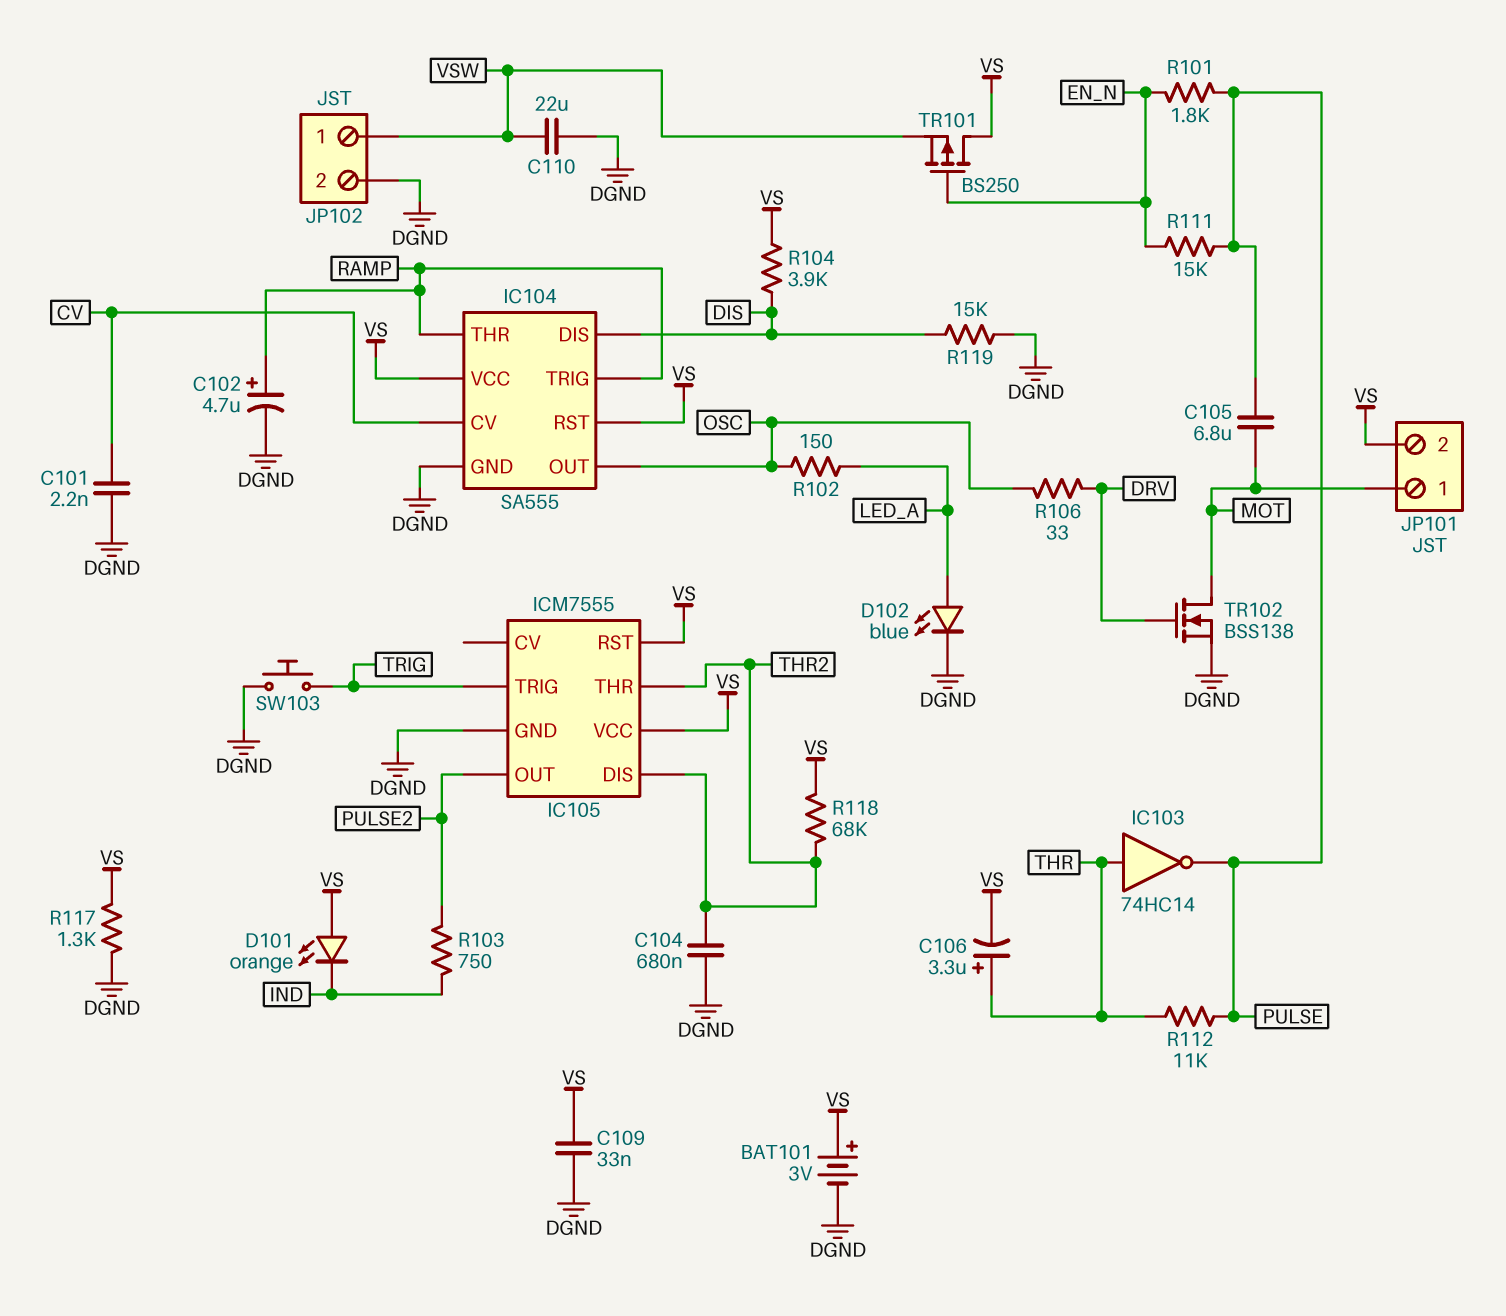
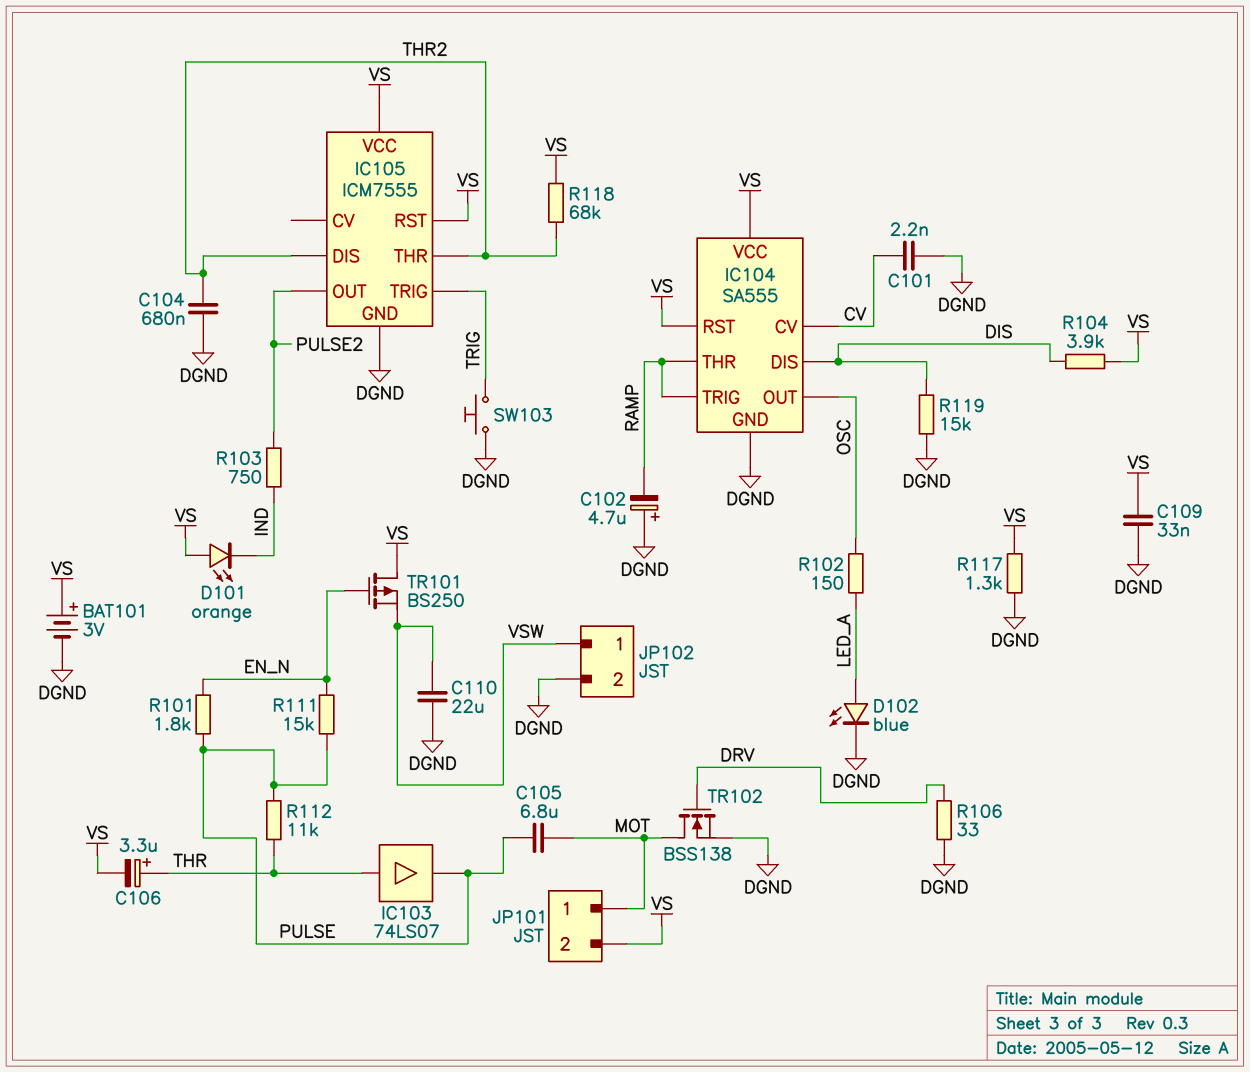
C102: 4.7uF (plus RAMP, minus DGND) -> 4.7uF (plus DGND, minus RAMP)
IC103: NOT 74HC14 (in THR, out PULSE) -> buffer 74LS07 (in THR, out PULSE)
R106: 33 (DRV, OSC) -> 33 (DGND, DRV)

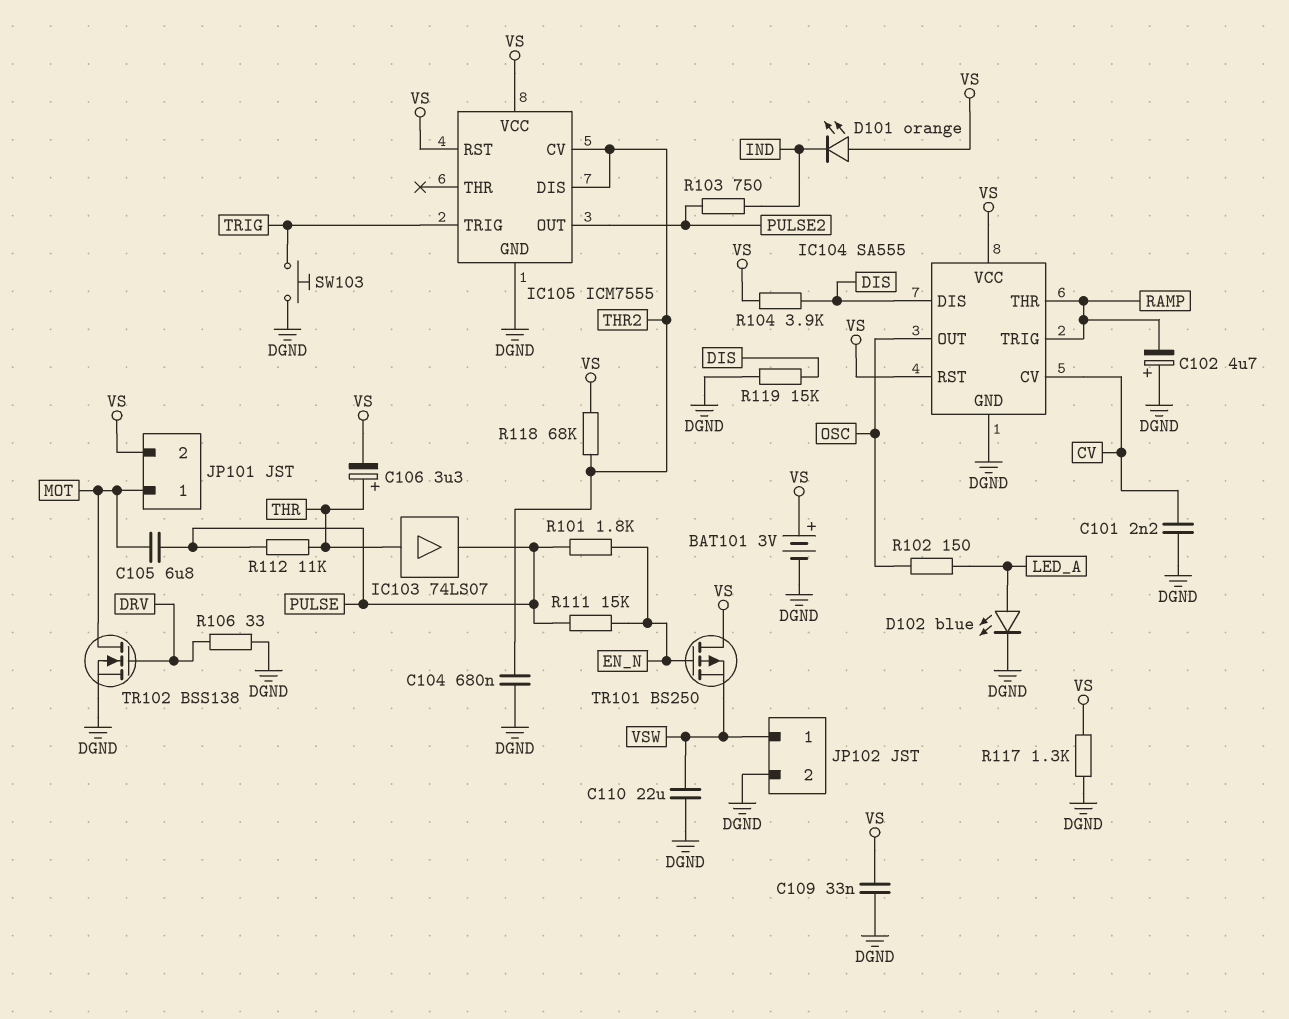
IC105 pin CV: none -> THR2
IC105 pin THR: THR2 -> none

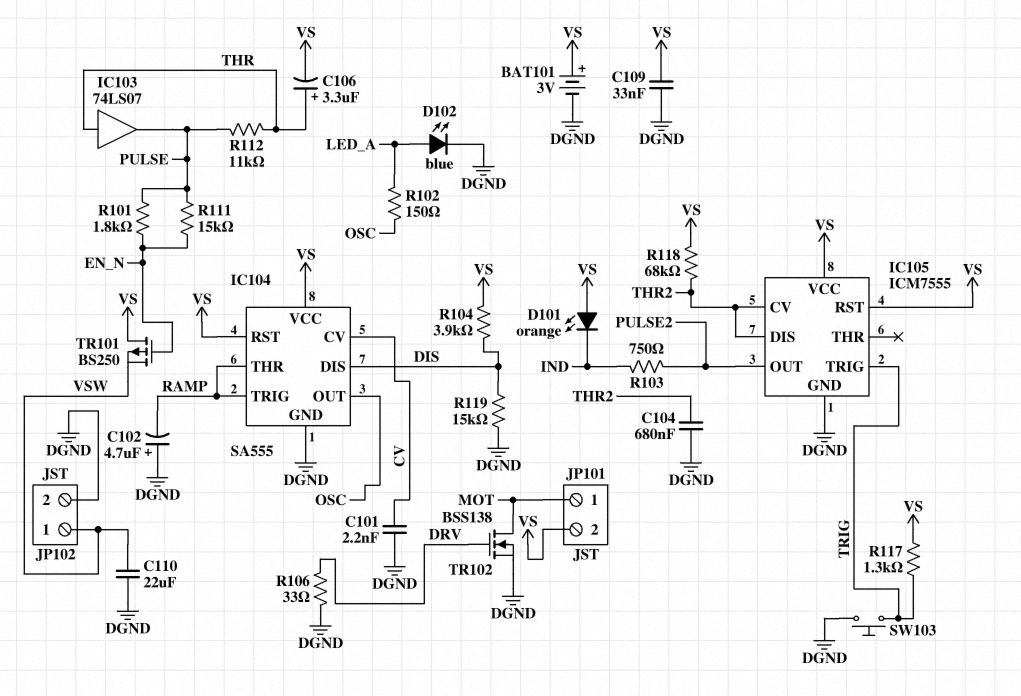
C105: 6.8uF (MOT, PULSE) -> none
R117: 1.3k (DGND, VS) -> 1.3k (TRIG, VS)

